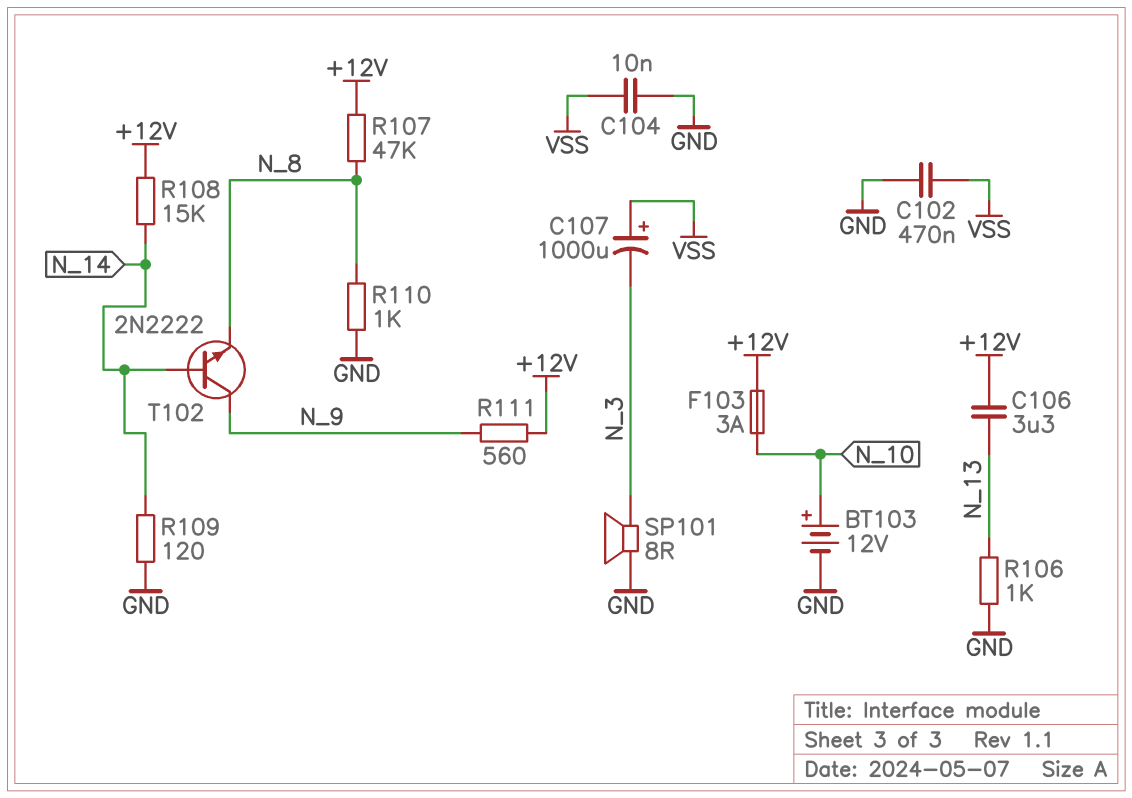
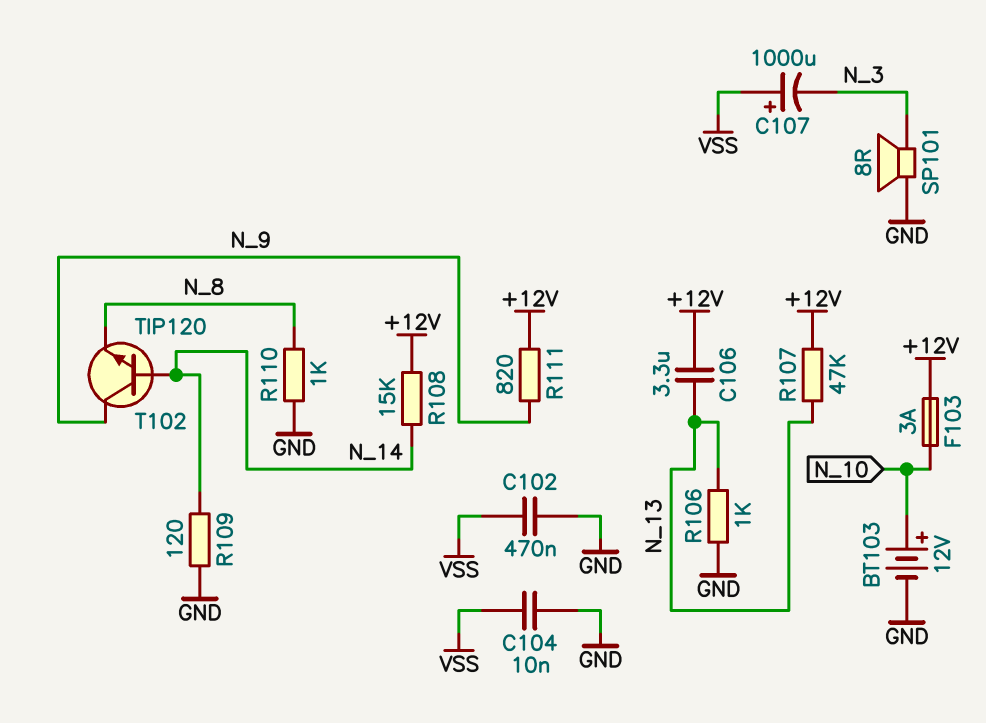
R107: 47k (+12V, N_8) -> 47k (+12V, N_13)
R111: 560 (+12V, N_9) -> 820 (+12V, N_9)
T102: NPN 2N2222 (B N_14, C N_9, E N_8) -> NPN TIP120 (B N_14, C N_9, E N_8)

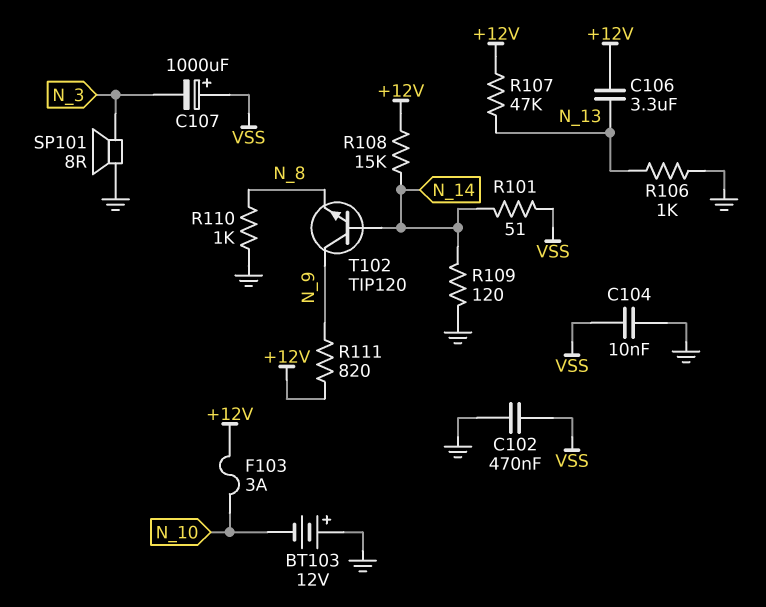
BT103: 12V (plus N_10, minus GND) -> 12V (plus GND, minus N_10)
R101: none -> 51 (N_14, VSS)

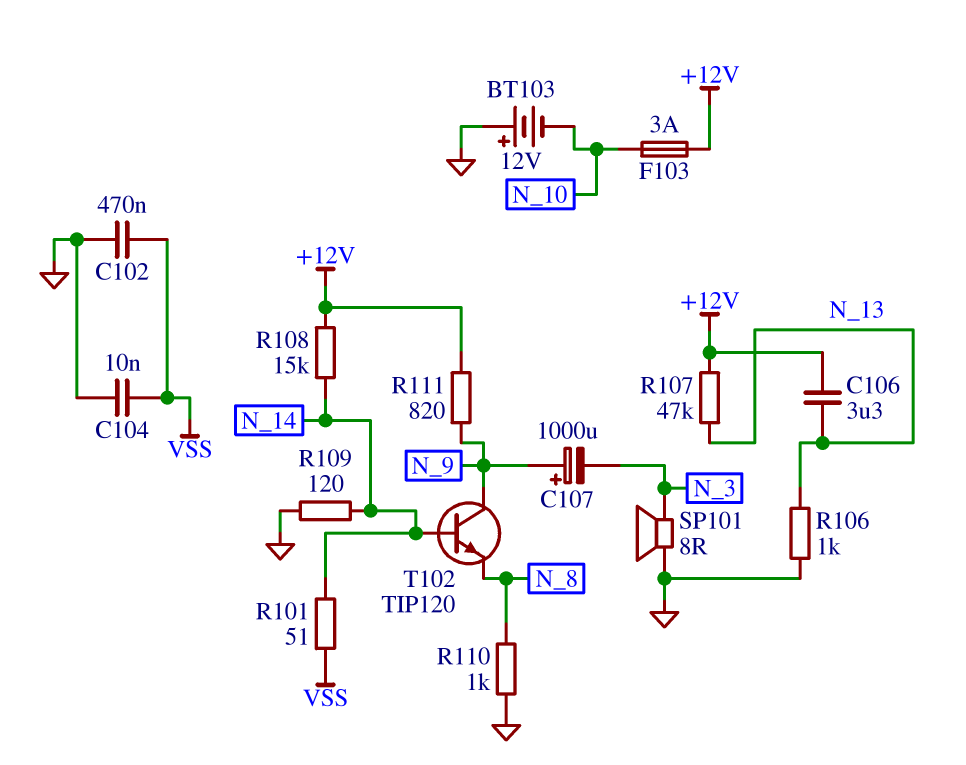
C107: 1000uF (plus VSS, minus N_3) -> 1000uF (plus N_9, minus N_3)

